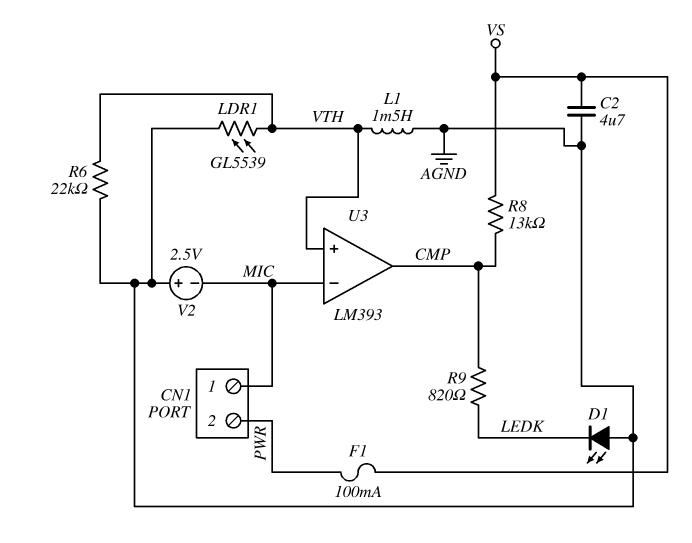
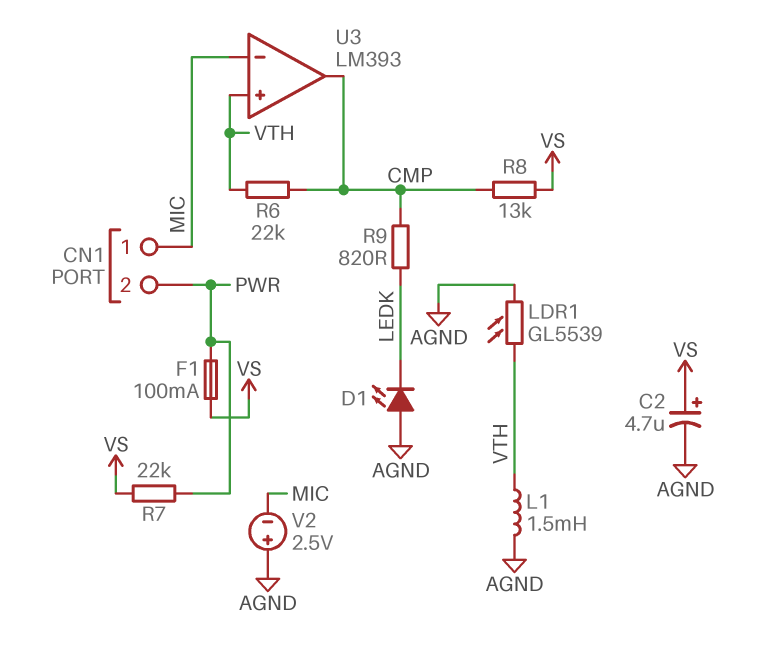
C2: 4.7uF (AGND, VS) -> 4.7uF (plus VS, minus AGND)
R6: 22k (AGND, VTH) -> 22k (CMP, VTH)
R7: none -> 22k (PWR, VS)

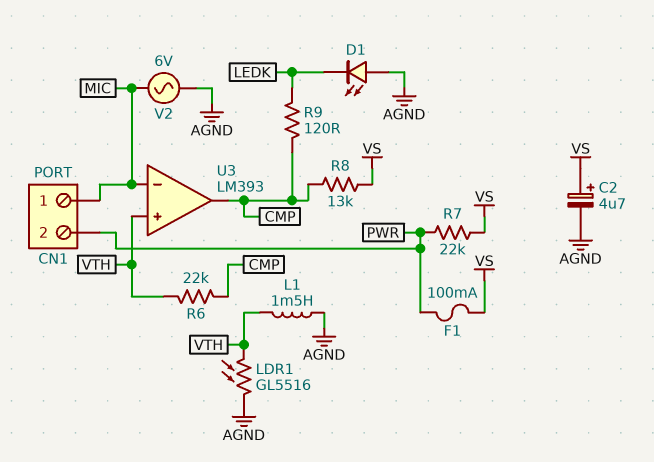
LDR1: GL5539 (AGND, VTH) -> GL5516 (AGND, VTH)
R9: 820 (CMP, LEDK) -> 120 (CMP, LEDK)
V2: 2.5V (plus AGND, minus MIC) -> AC 6V (AGND, MIC)

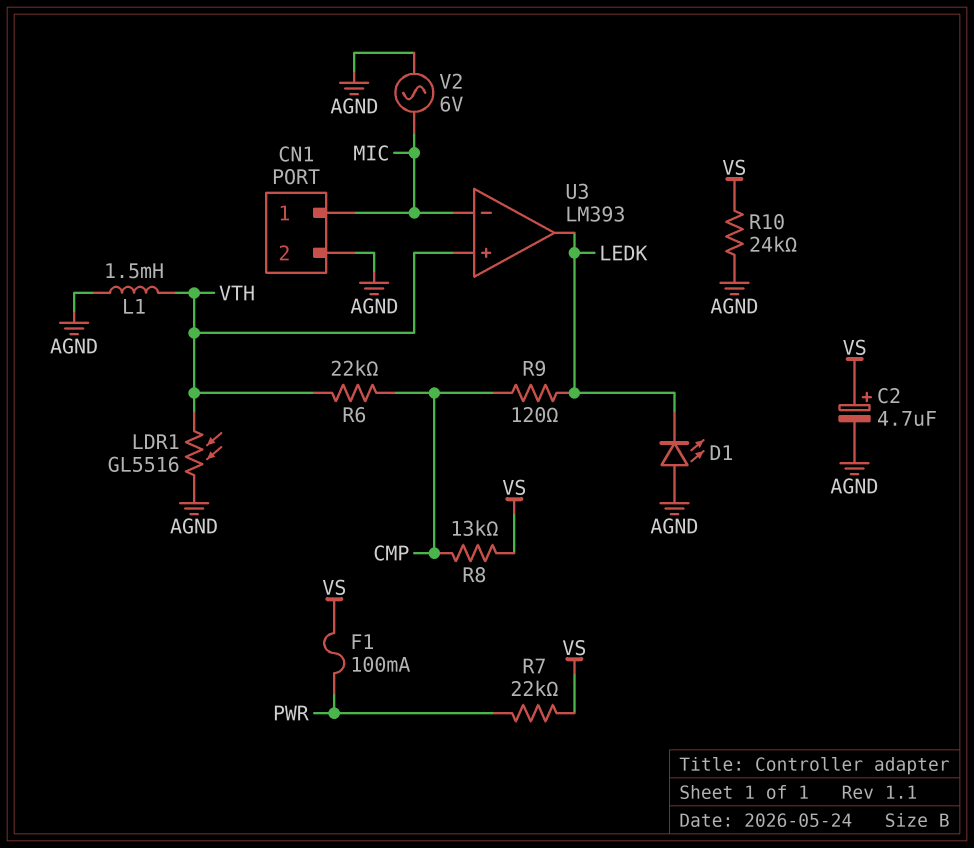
CN1 pin 2: PWR -> AGND
R10: none -> 24k (AGND, VS)
U3 pin out: CMP -> LEDK

